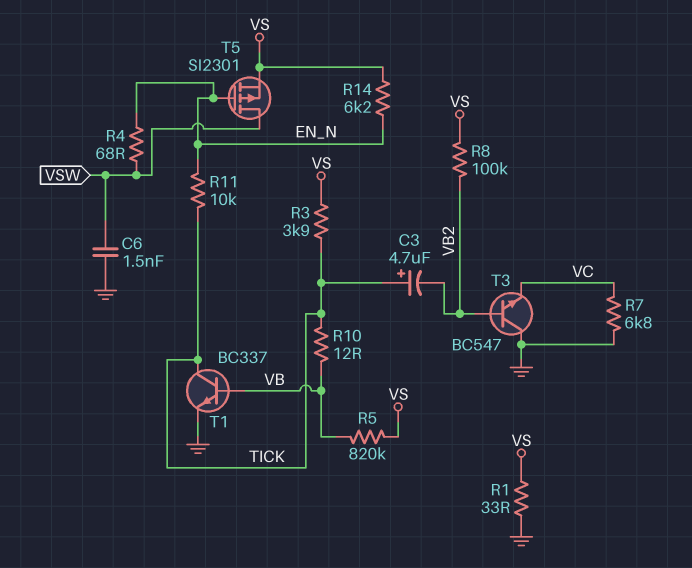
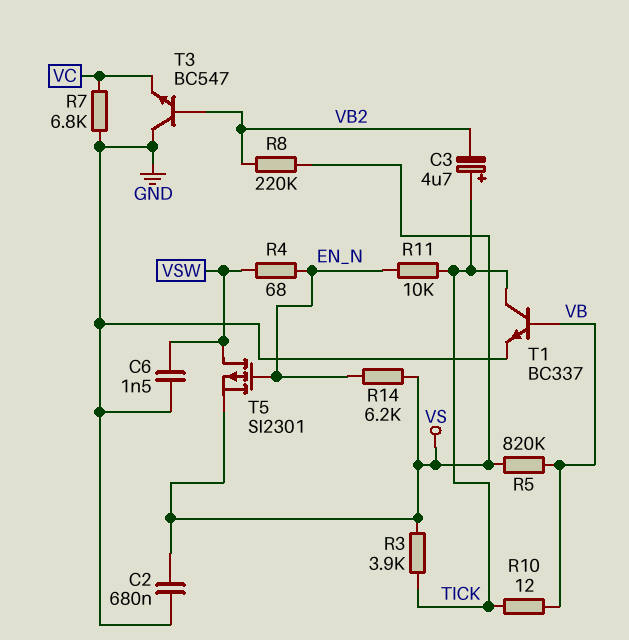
C2: none -> 680nF (GND, VS)
R1: 33 (GND, VS) -> none
R8: 100k (VB2, VS) -> 220k (VB2, VS)

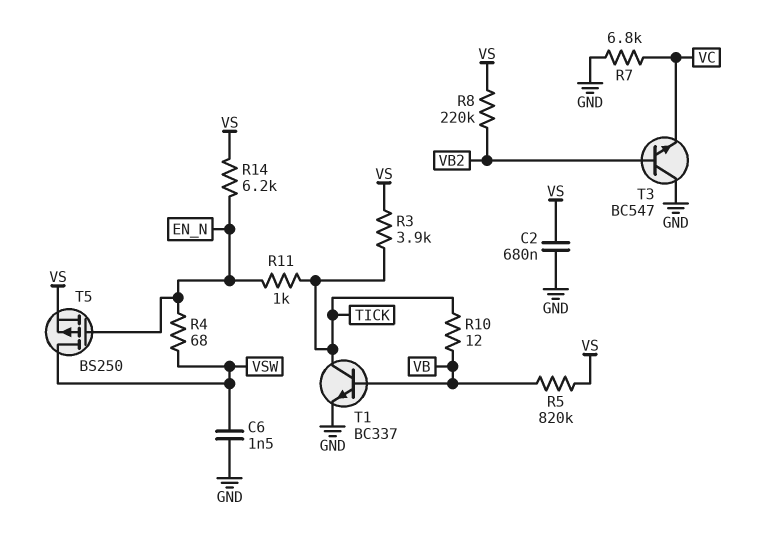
C3: 4.7uF (plus TICK, minus VB2) -> none
R11: 10k (EN_N, TICK) -> 1k (EN_N, TICK)
T5: PMOS SI2301 (G EN_N, D VSW, S VS) -> PMOS BS250 (G EN_N, D VSW, S VS)

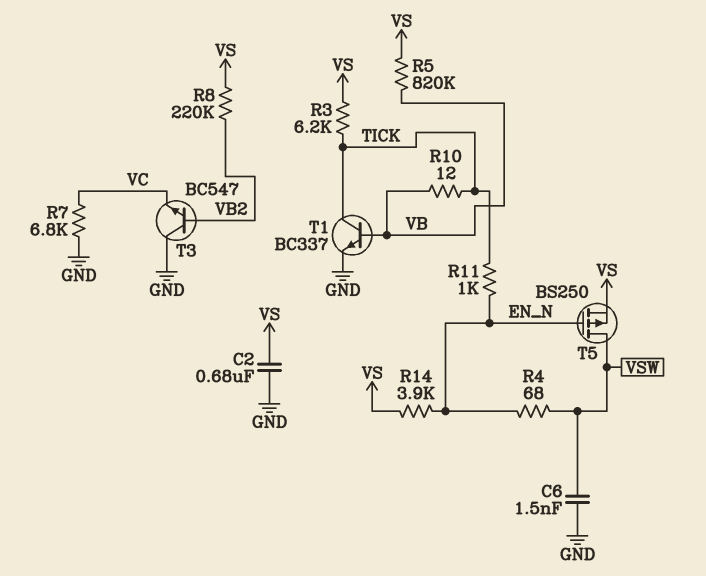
R3: 3.9k (TICK, VS) -> 6.2k (TICK, VS)
R14: 6.2k (EN_N, VS) -> 3.9k (EN_N, VS)

